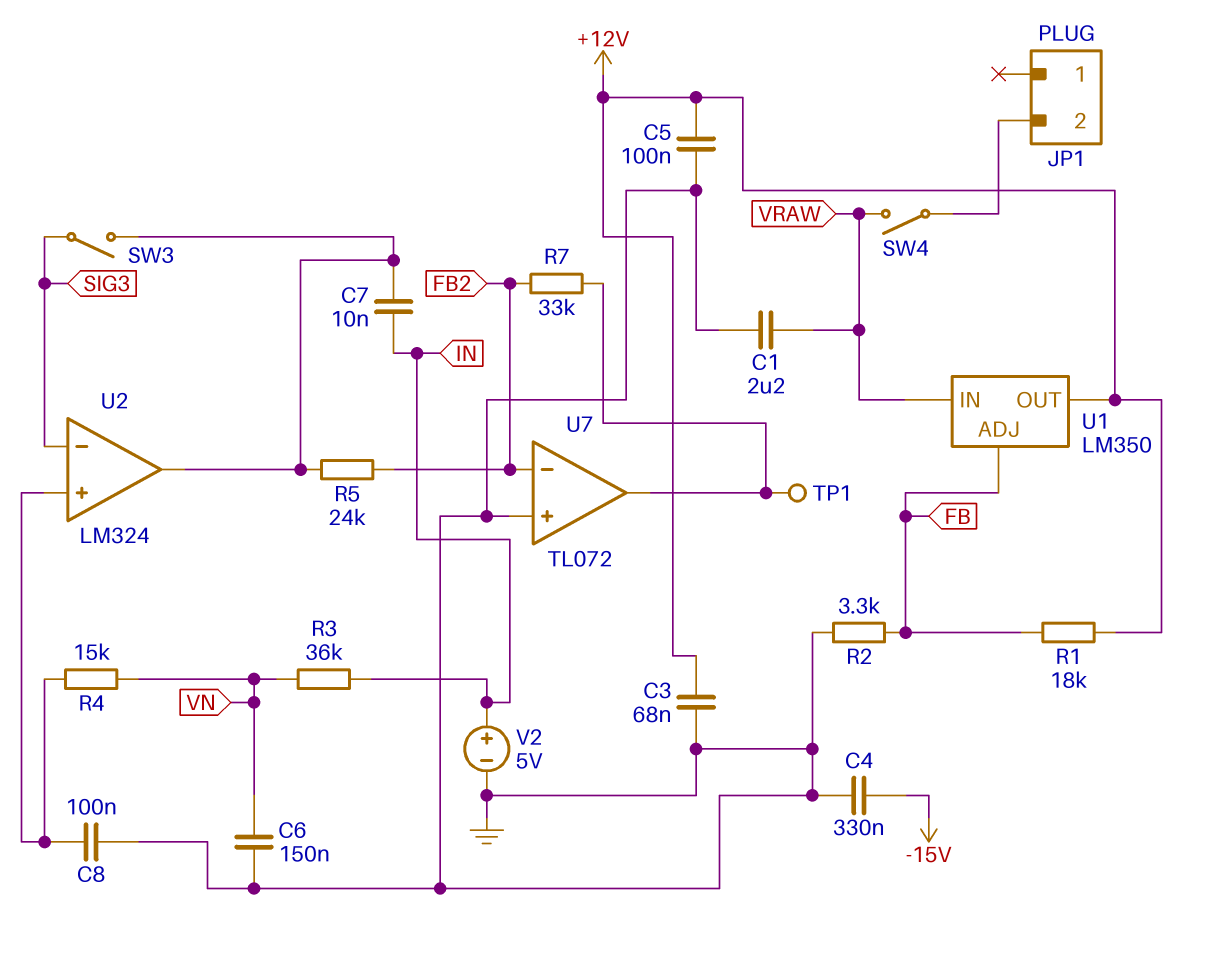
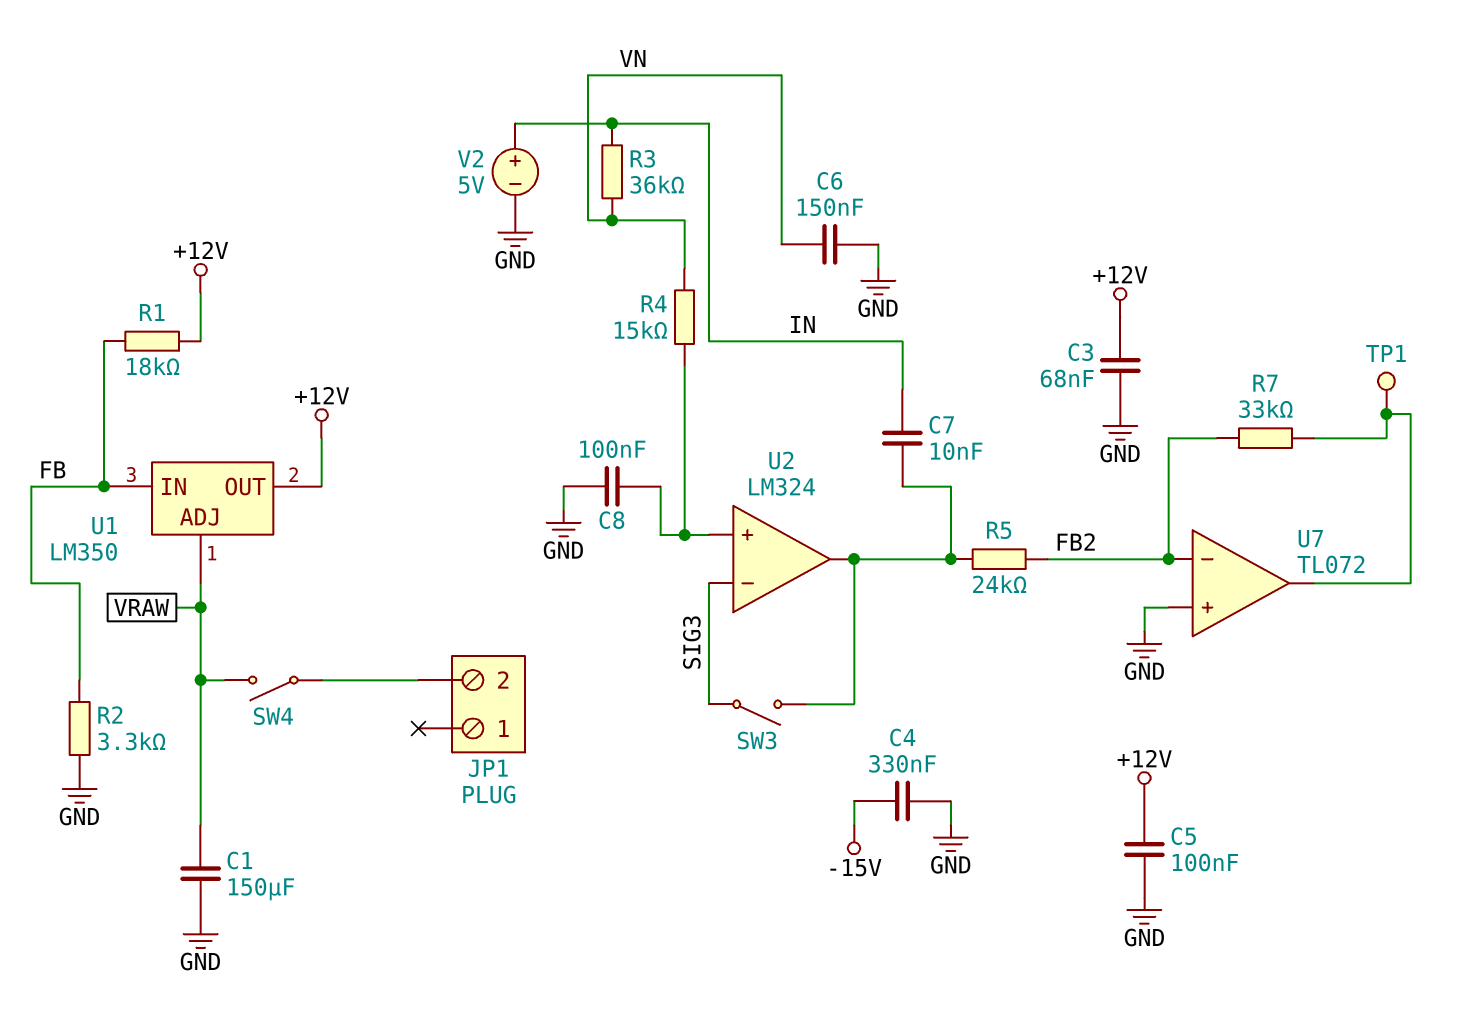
C1: 2.2uF (GND, VRAW) -> 150uF (GND, VRAW)
U1 pin ADJ: FB -> VRAW
U1 pin IN: VRAW -> FB

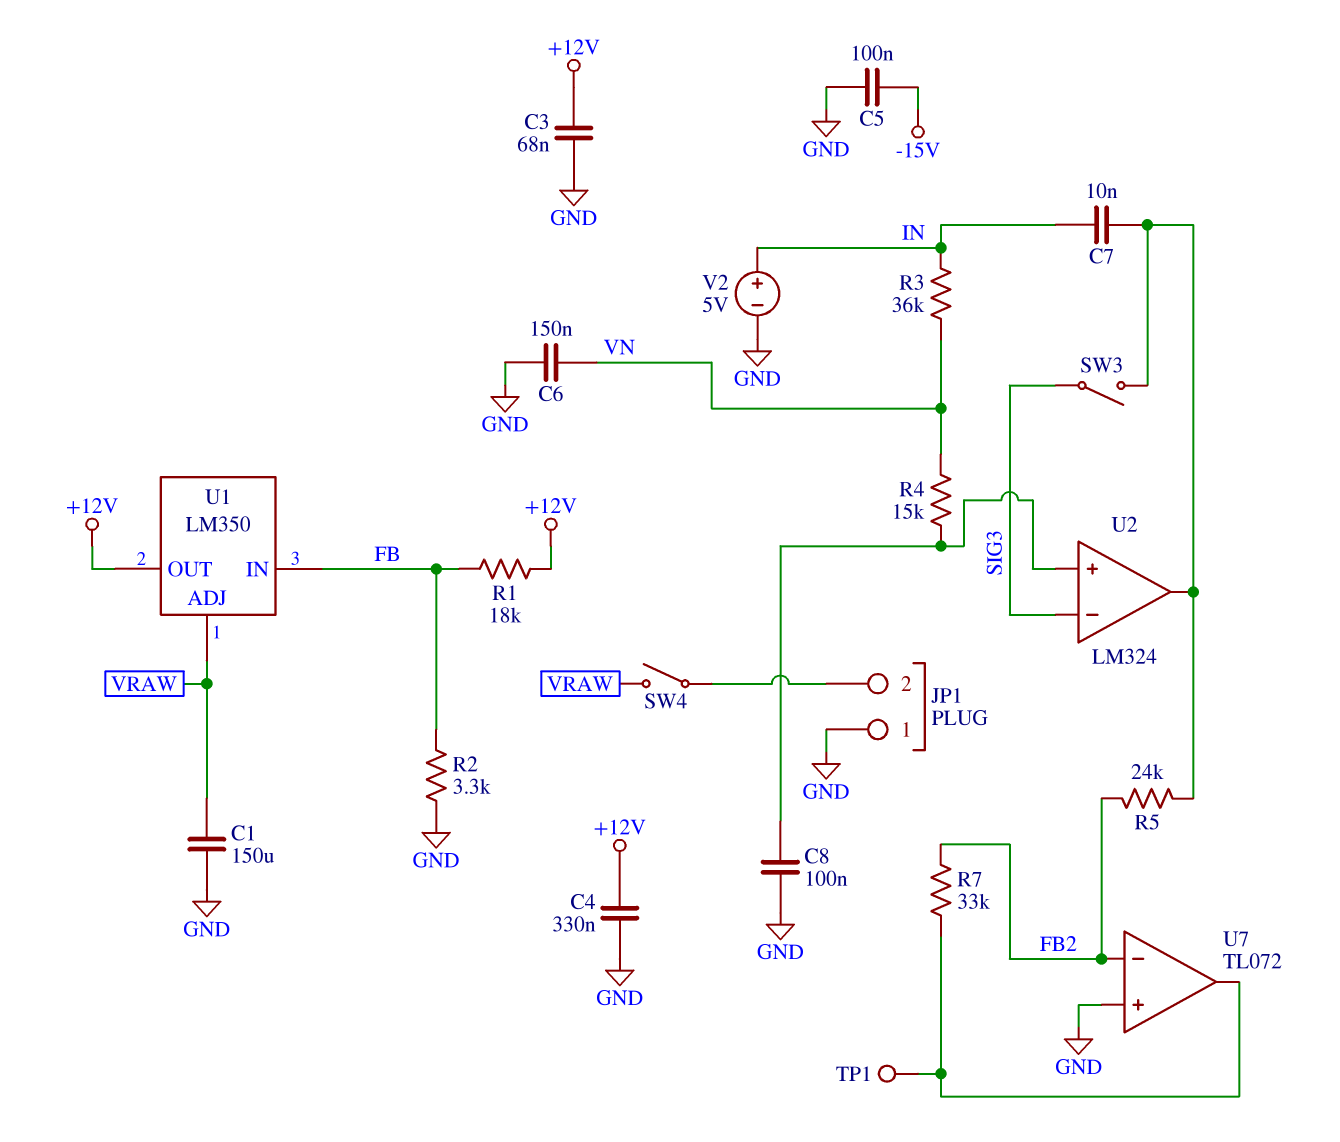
C4: 330nF (-15V, GND) -> 330nF (+12V, GND)
C5: 100nF (+12V, GND) -> 100nF (-15V, GND)
JP1 pin 1: none -> GND

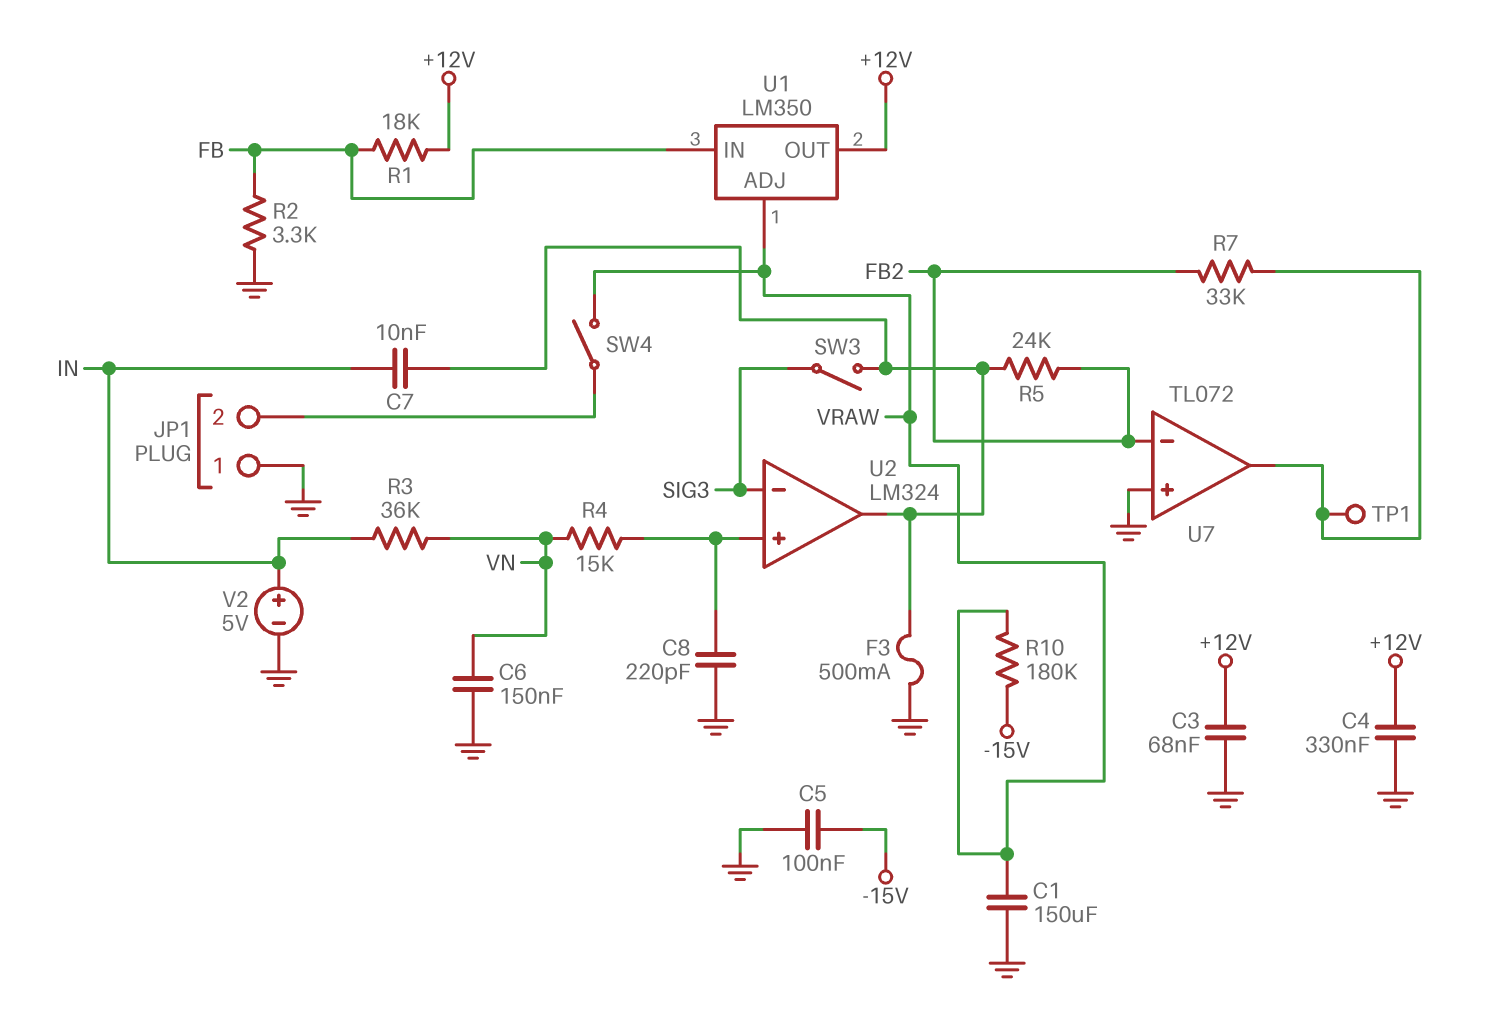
C8: 100nF (GND, U2/in+) -> 220pF (GND, U2/in+)
F3: none -> 500mA (GND, U2/out)
R10: none -> 180k (-15V, VRAW)

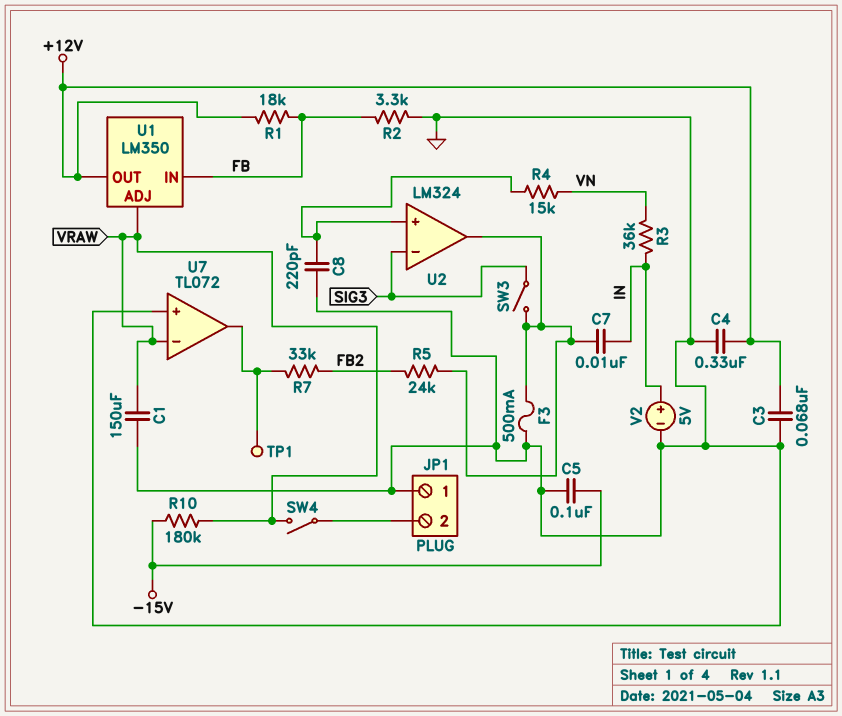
C6: 150nF (GND, VN) -> none
U7 pin in-: FB2 -> VRAW

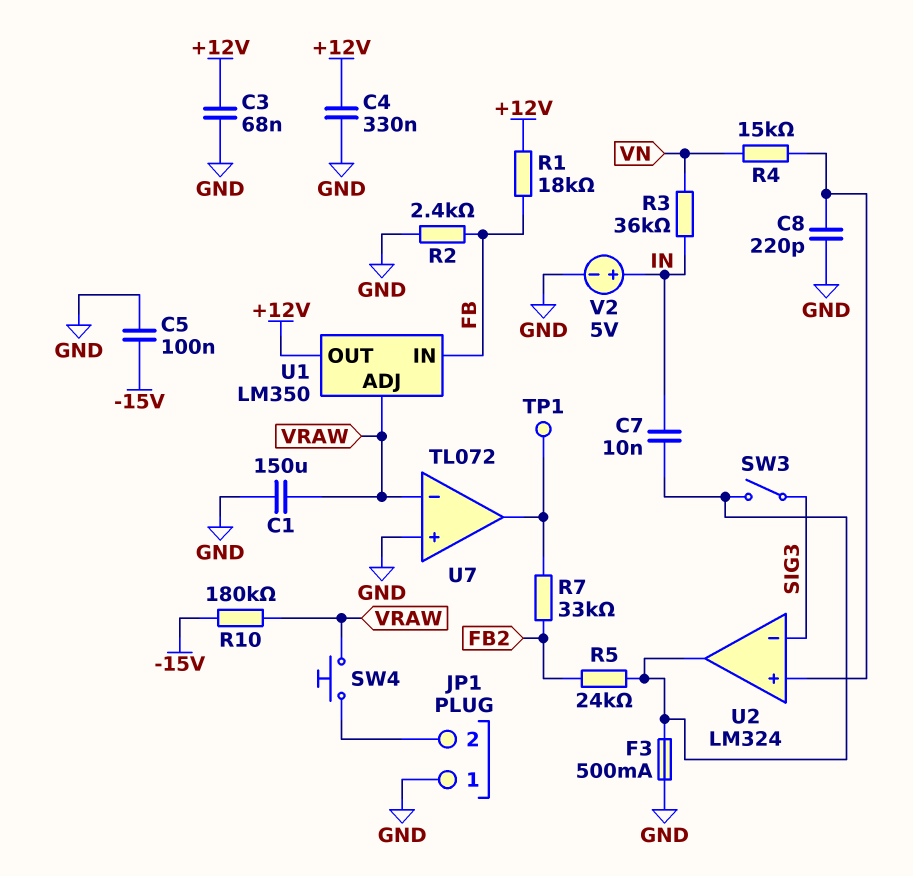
R2: 3.3k (FB, GND) -> 2.4k (FB, GND)
SW4: switch (JP1/2, VRAW) -> button (JP1/2, VRAW)

